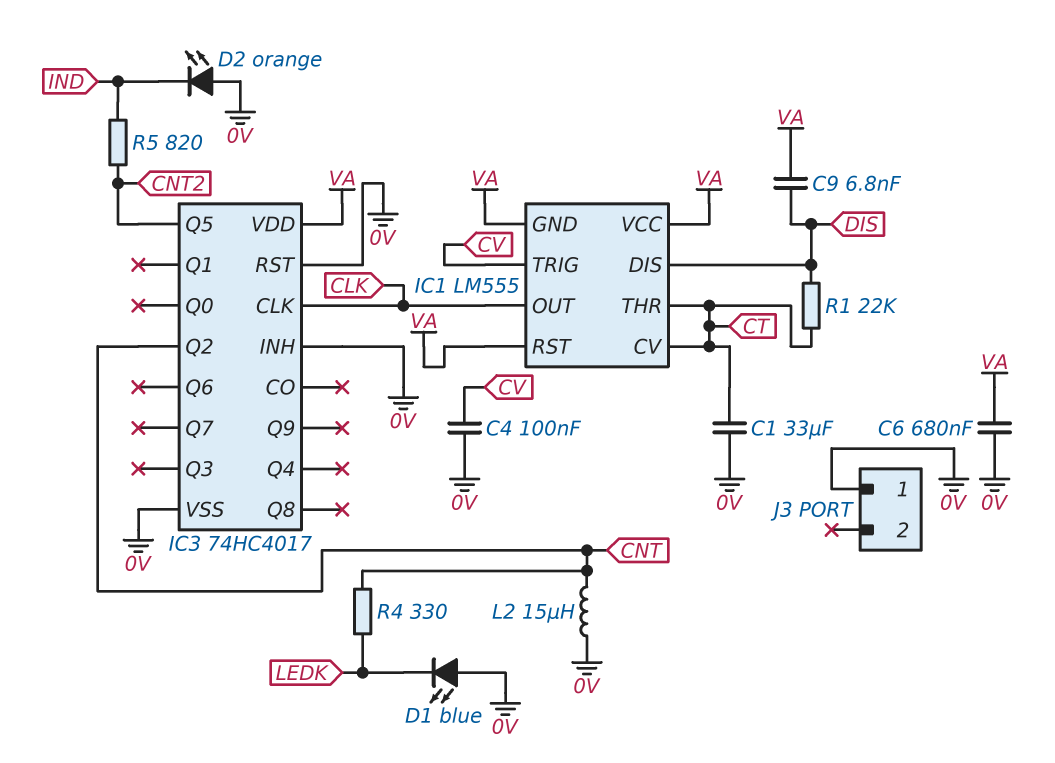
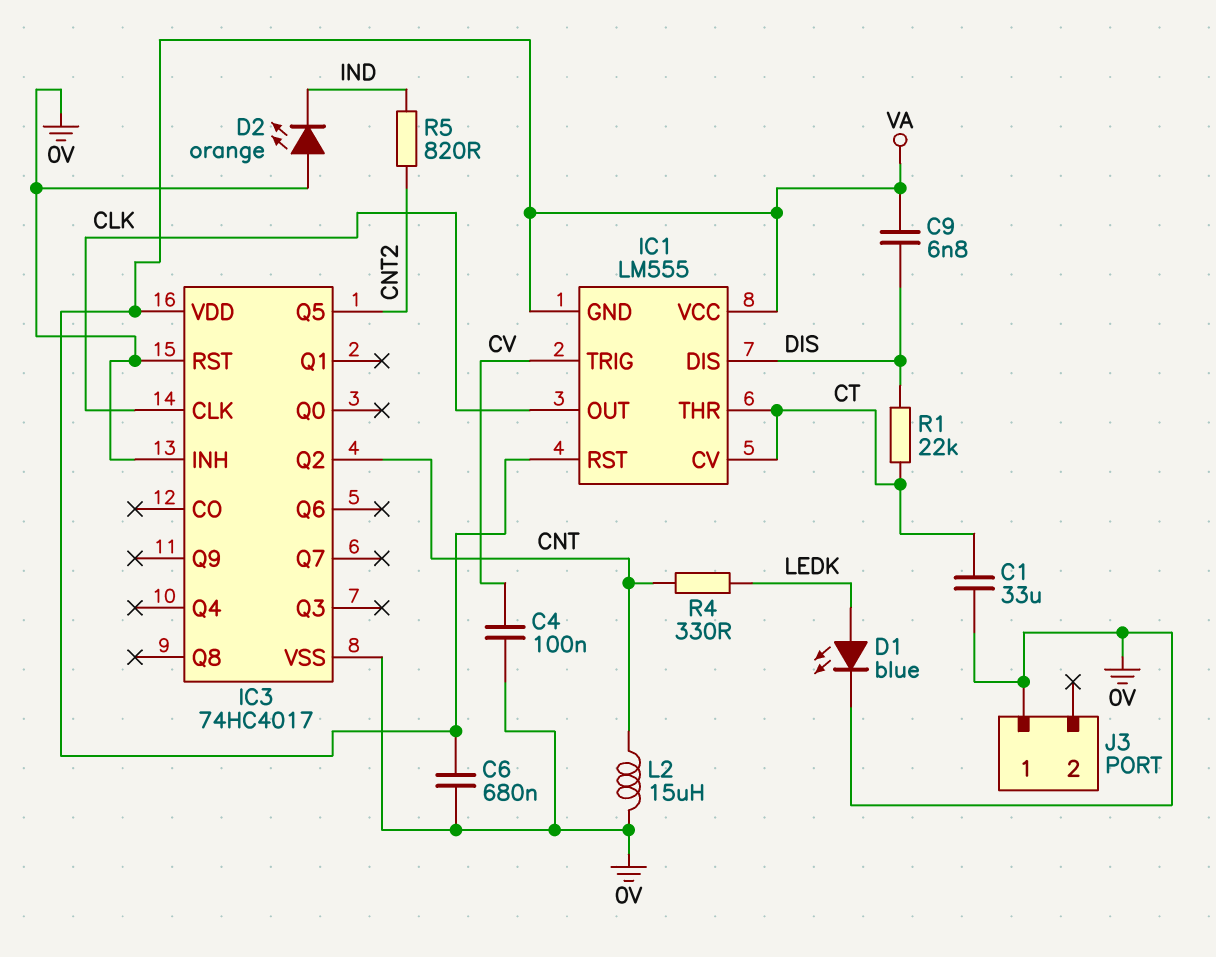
D1: LED blue (A 0V, K LEDK) -> LED blue (A LEDK, K 0V)

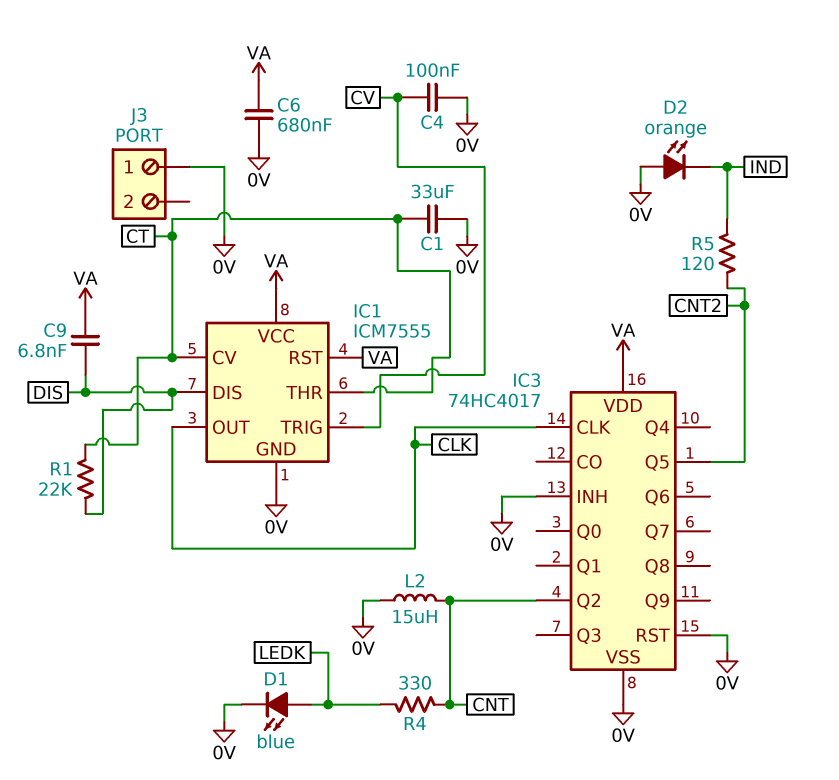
IC1: LM555 -> ICM7555
IC1 pin GND: VA -> 0V
R5: 820 (CNT2, IND) -> 120 (CNT2, IND)

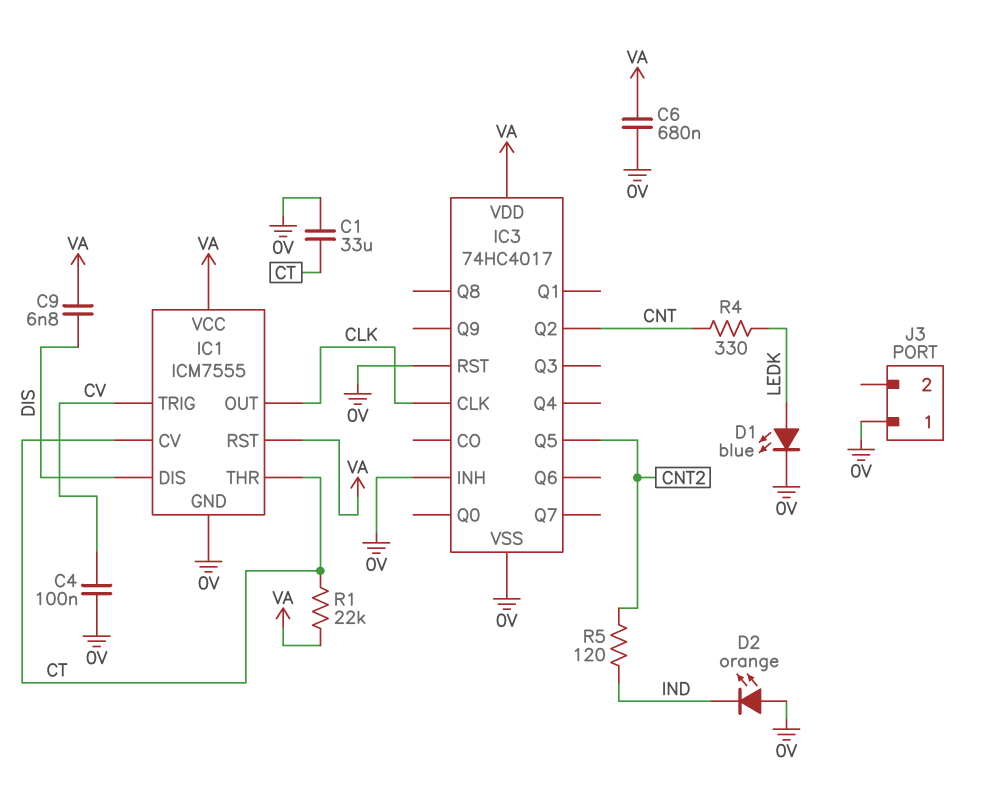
L2: 15uH (0V, CNT) -> none
R1: 22k (CT, DIS) -> 22k (CT, VA)

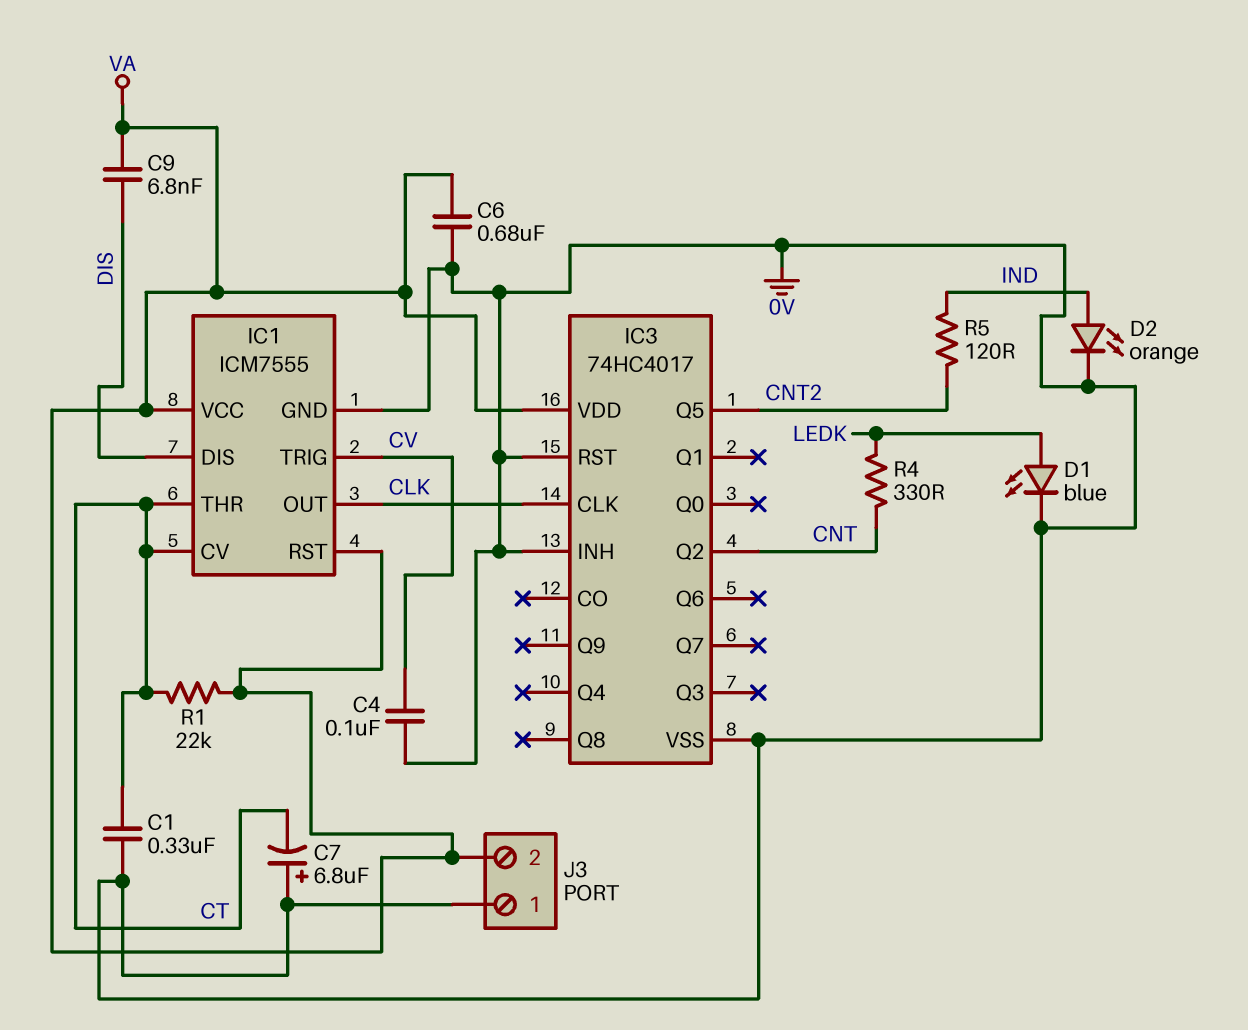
C1: 33uF (0V, CT) -> 330nF (0V, CT)
C7: none -> 6.8uF (plus 0V, minus CT)
D2: LED orange (A 0V, K IND) -> LED orange (A IND, K 0V)
J3 pin 2: none -> VA

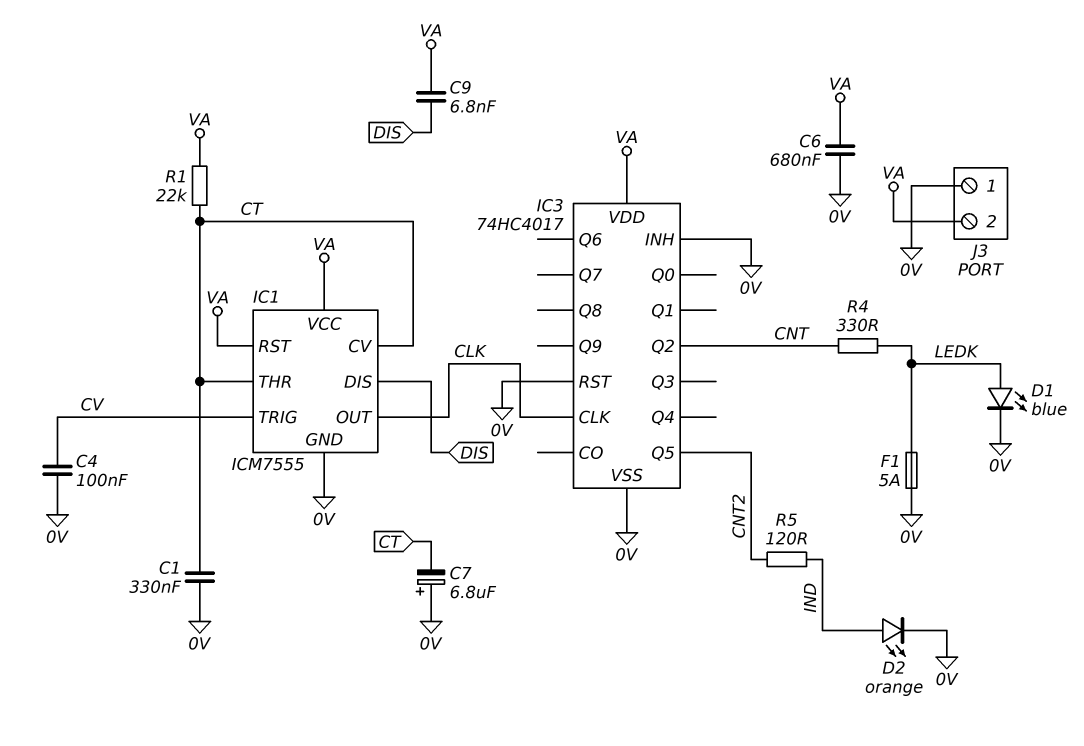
F1: none -> 5A (0V, LEDK)

